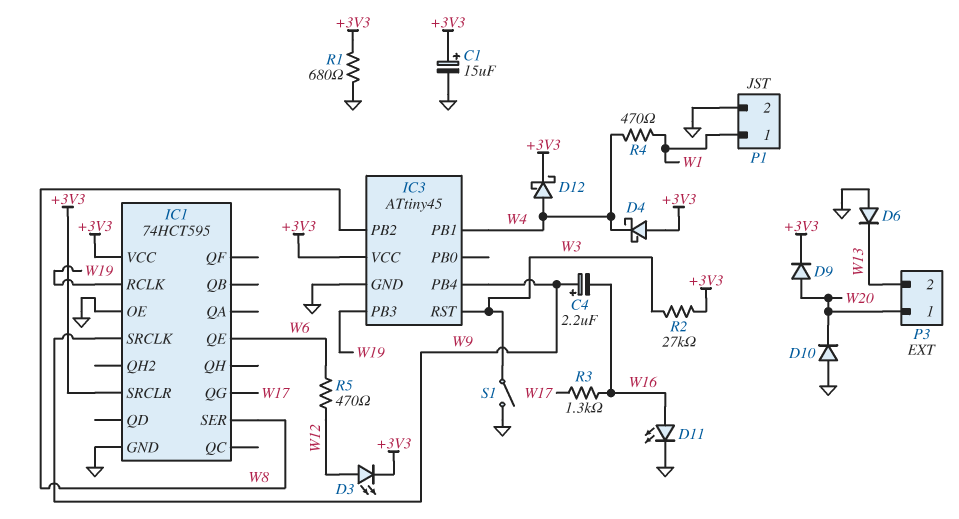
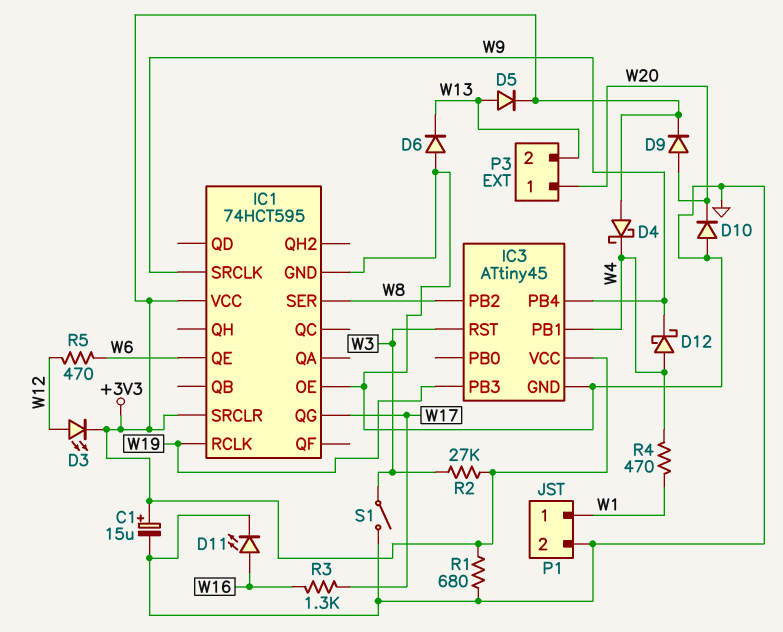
C4: 2.2uF (plus W9, minus W16) -> none
D5: none -> diode (A W13, K +3V3)
D12: schottky (A W4, K +3V3) -> schottky (A W4, K W9)

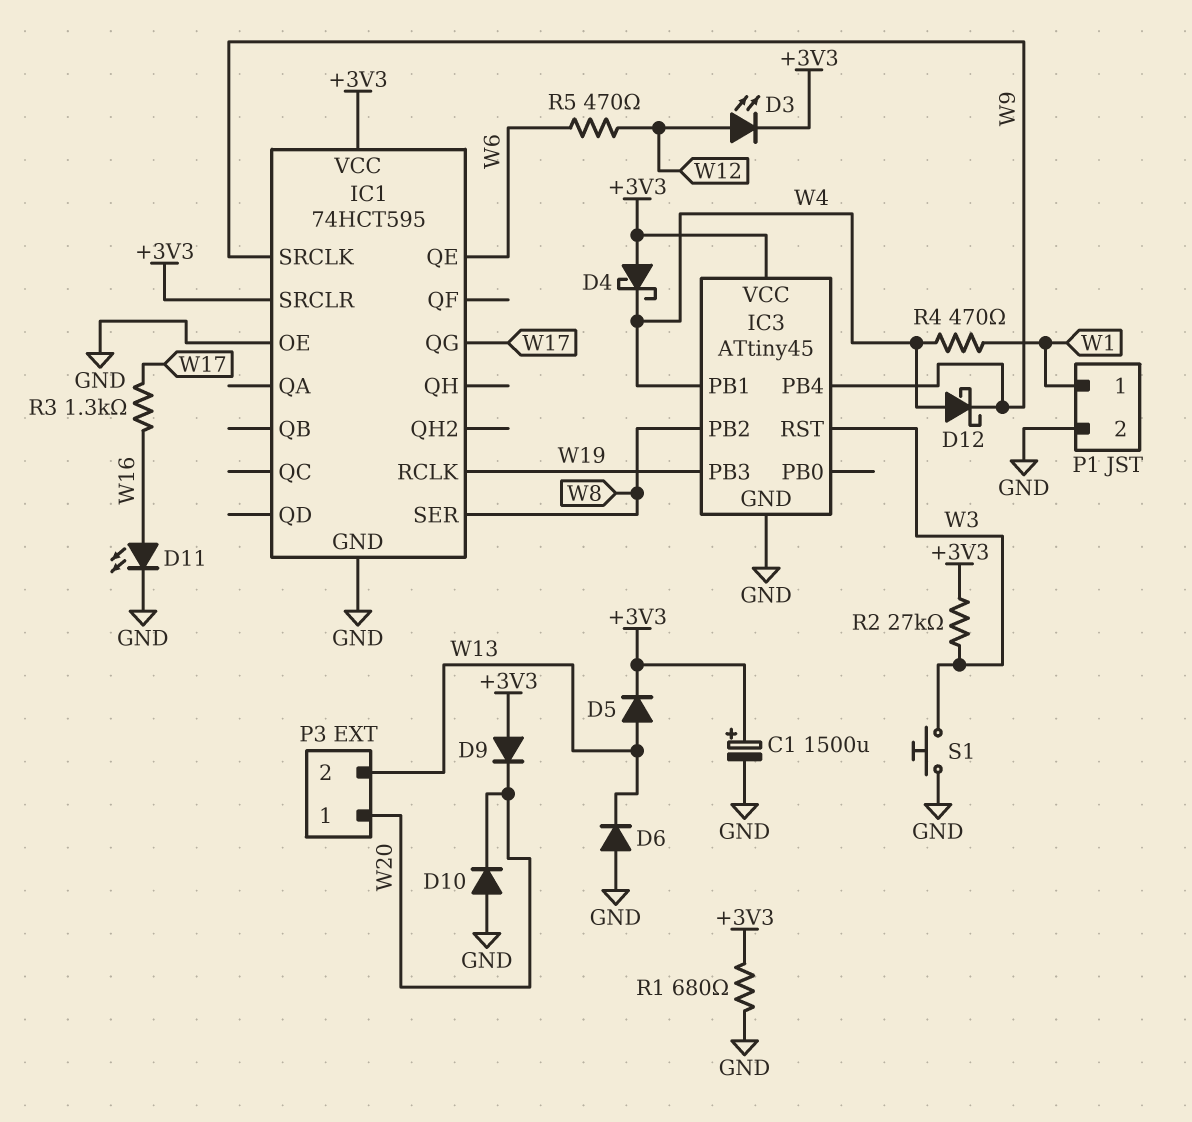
C1: 15uF (plus +3V3, minus GND) -> 1500uF (plus +3V3, minus GND)
D9: diode (A W20, K +3V3) -> diode (A +3V3, K W20)
S1: switch (GND, W3) -> button (GND, W3)

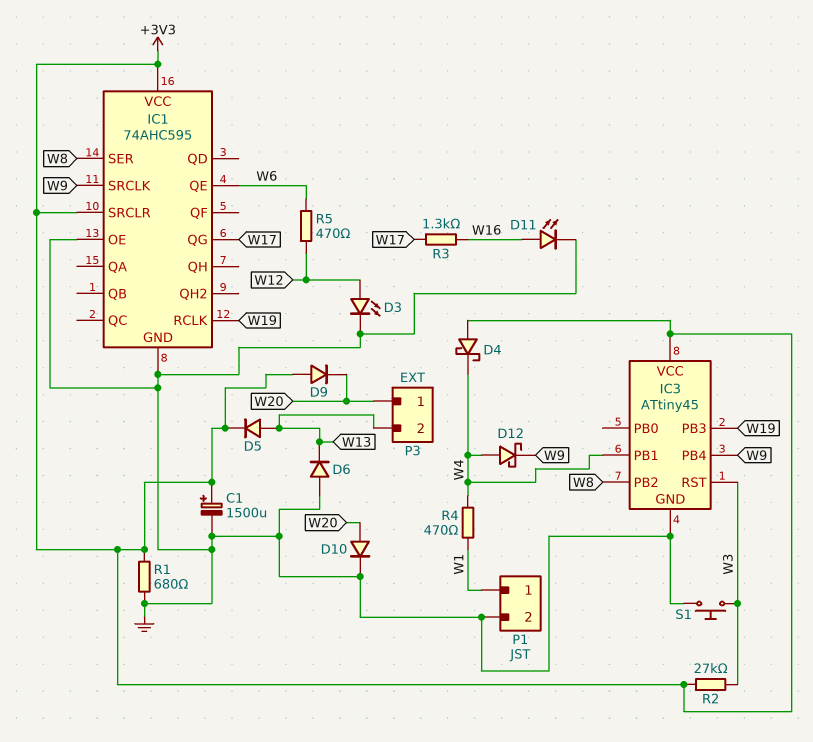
D3: LED (A W12, K +3V3) -> LED (A W12, K GND)
D10: diode (A GND, K W20) -> diode (A W20, K GND)
IC1: 74HCT595 -> 74AHC595

